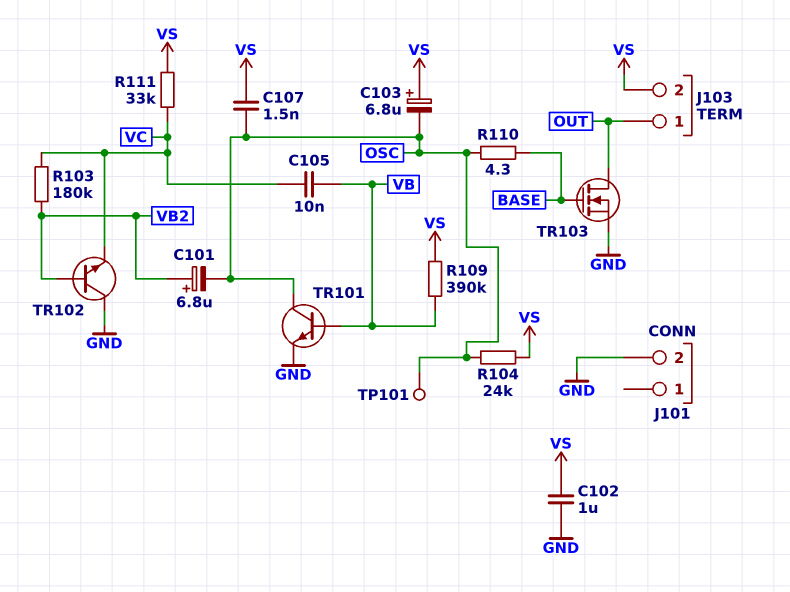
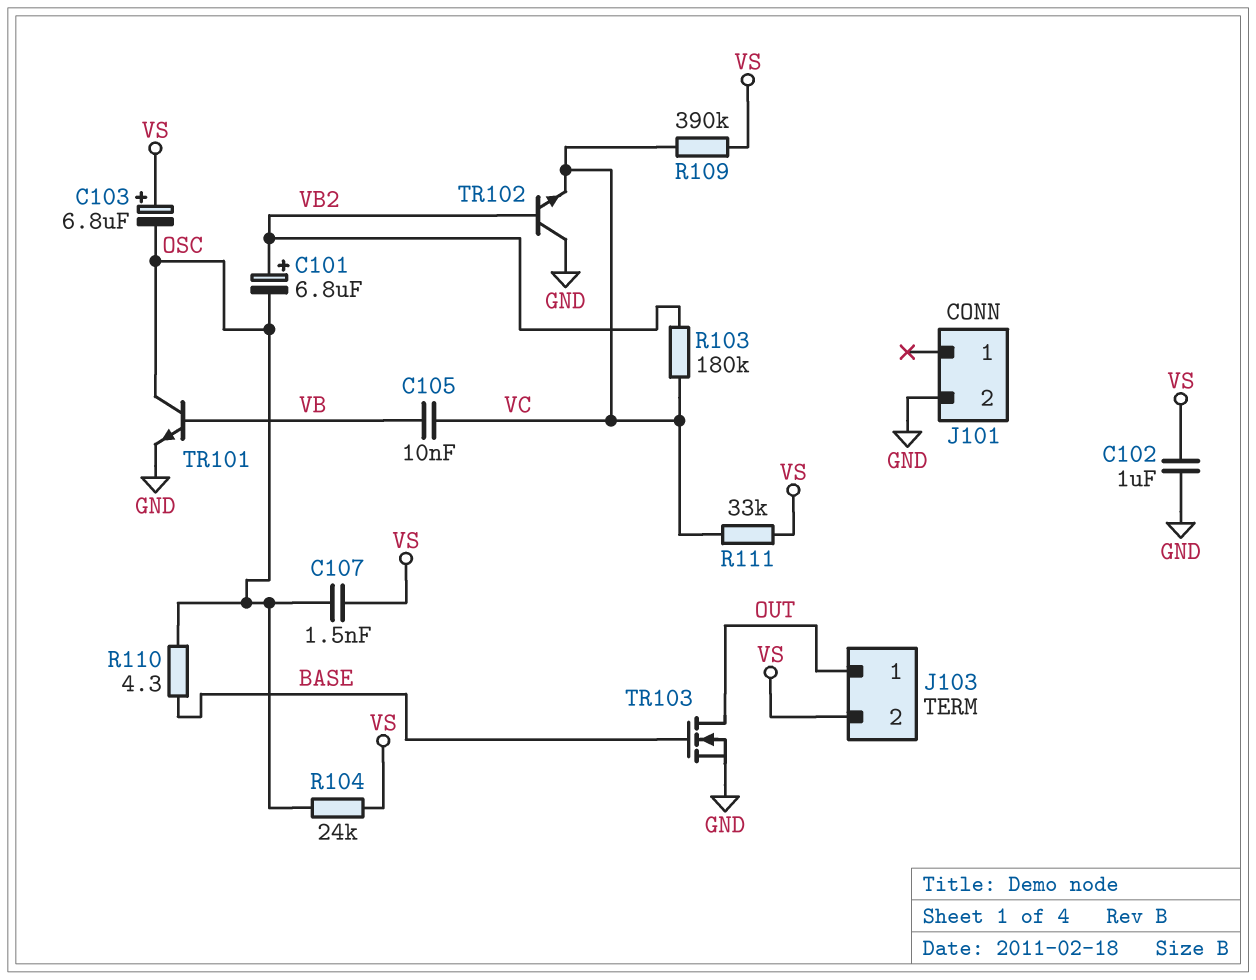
R109: 390k (VB, VS) -> 390k (VC, VS)
TP101: test point (OSC) -> none

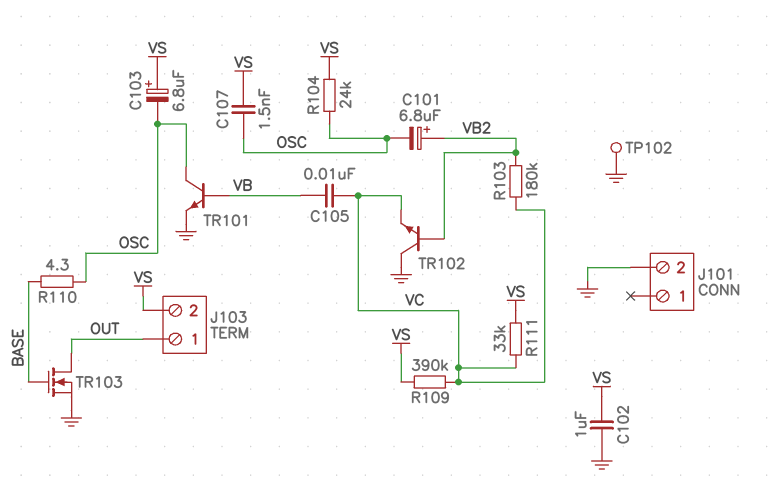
TP102: none -> test point (GND)

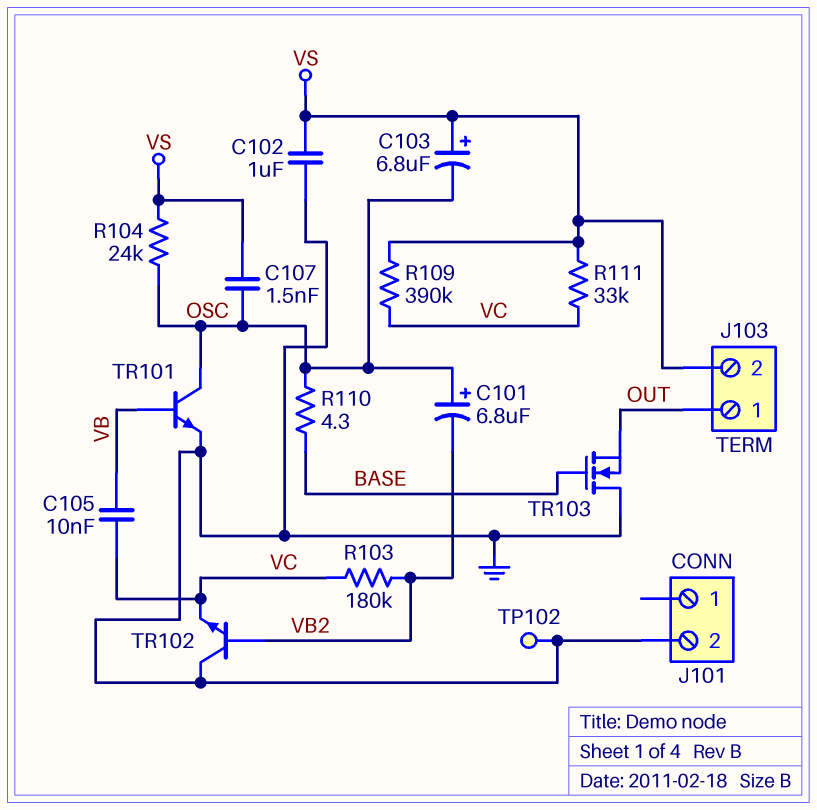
C101: 6.8uF (plus VB2, minus OSC) -> 6.8uF (plus OSC, minus VB2)
TR103: NMOS (G BASE, D OUT, S GND) -> NMOS (G BASE, D GND, S OUT)

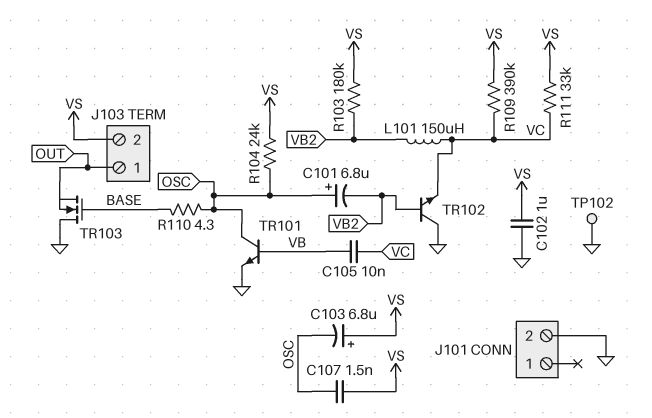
L101: none -> 150uH (VB2, VC)
R103: 180k (VB2, VC) -> 180k (VB2, VS)

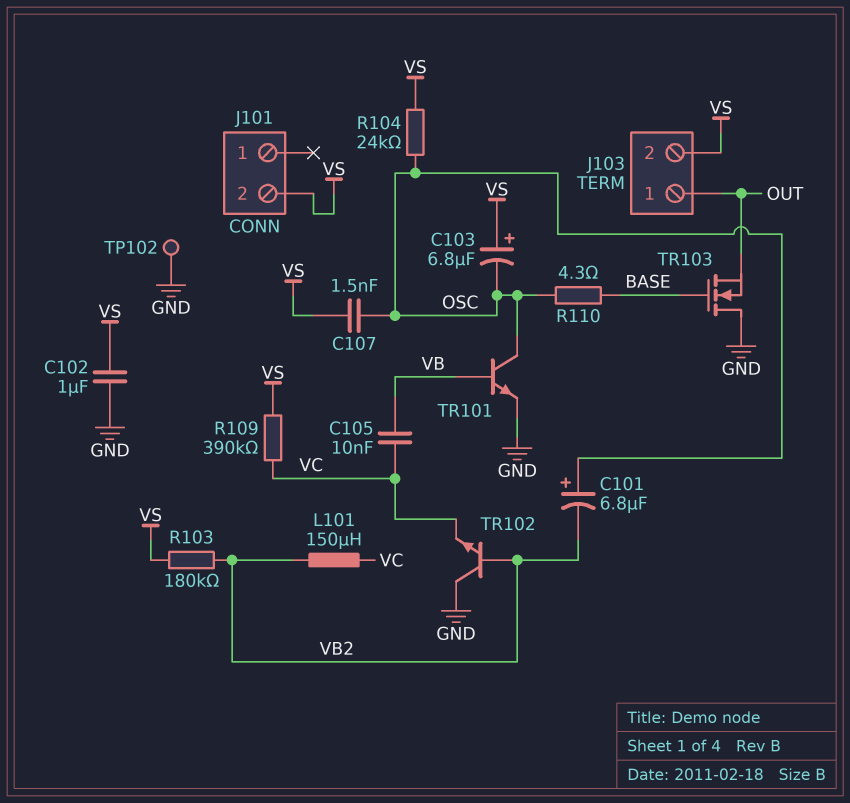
J101 pin 2: GND -> VS
R111: 33k (VC, VS) -> none

